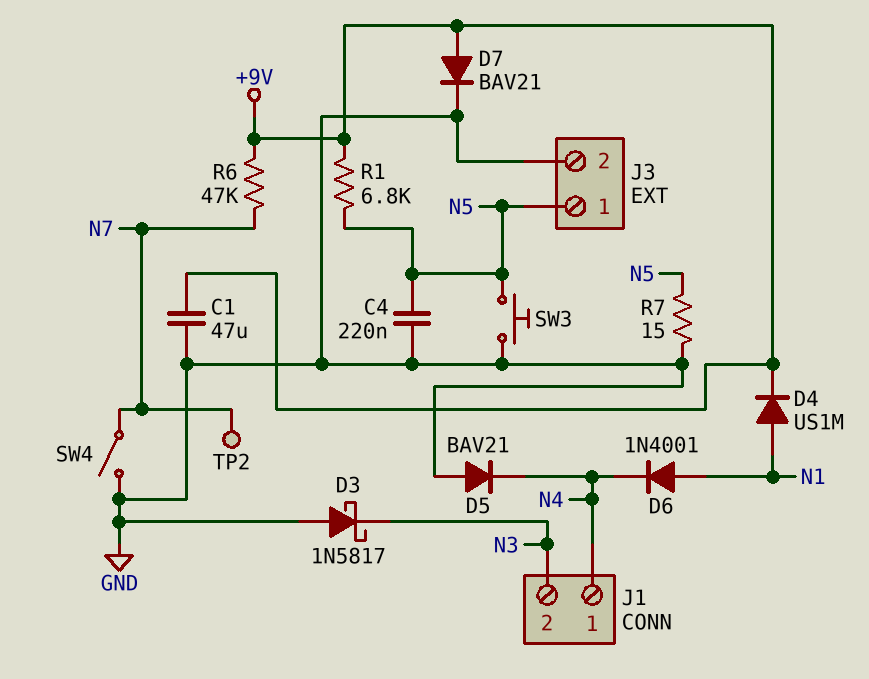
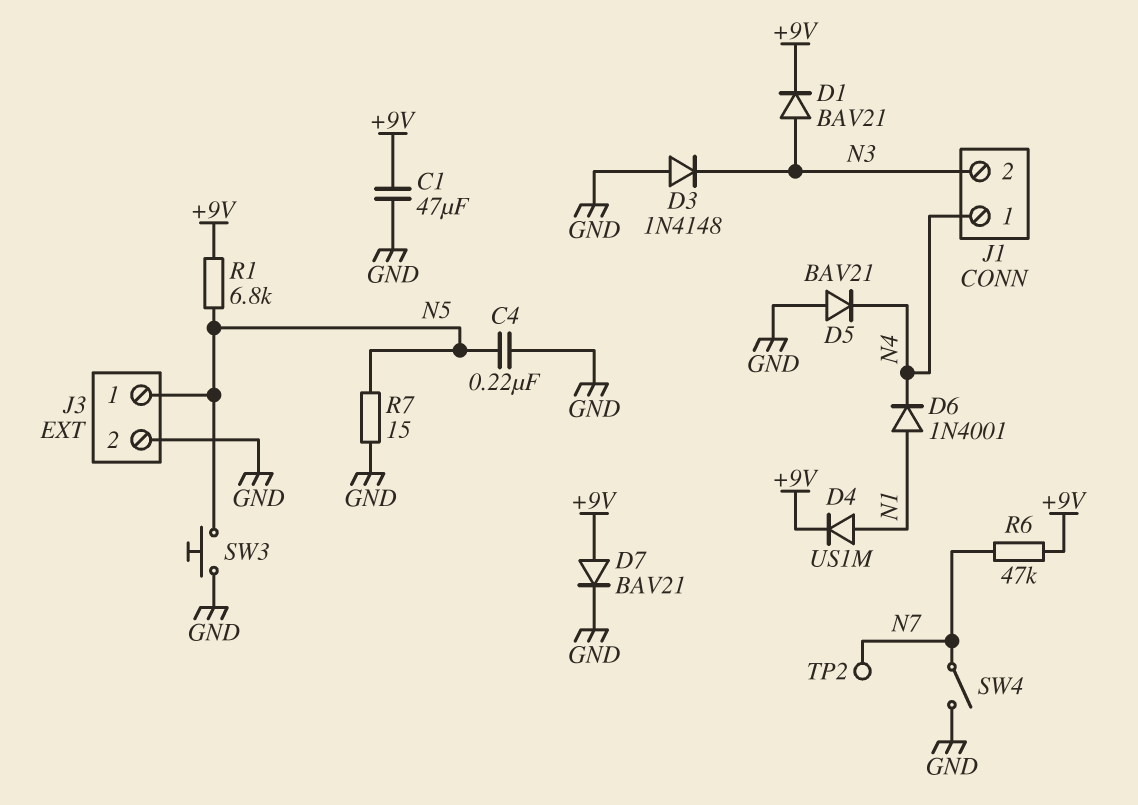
D1: none -> diode BAV21 (A N3, K +9V)
D3: schottky 1N5817 (A GND, K N3) -> diode 1N4148 (A GND, K N3)

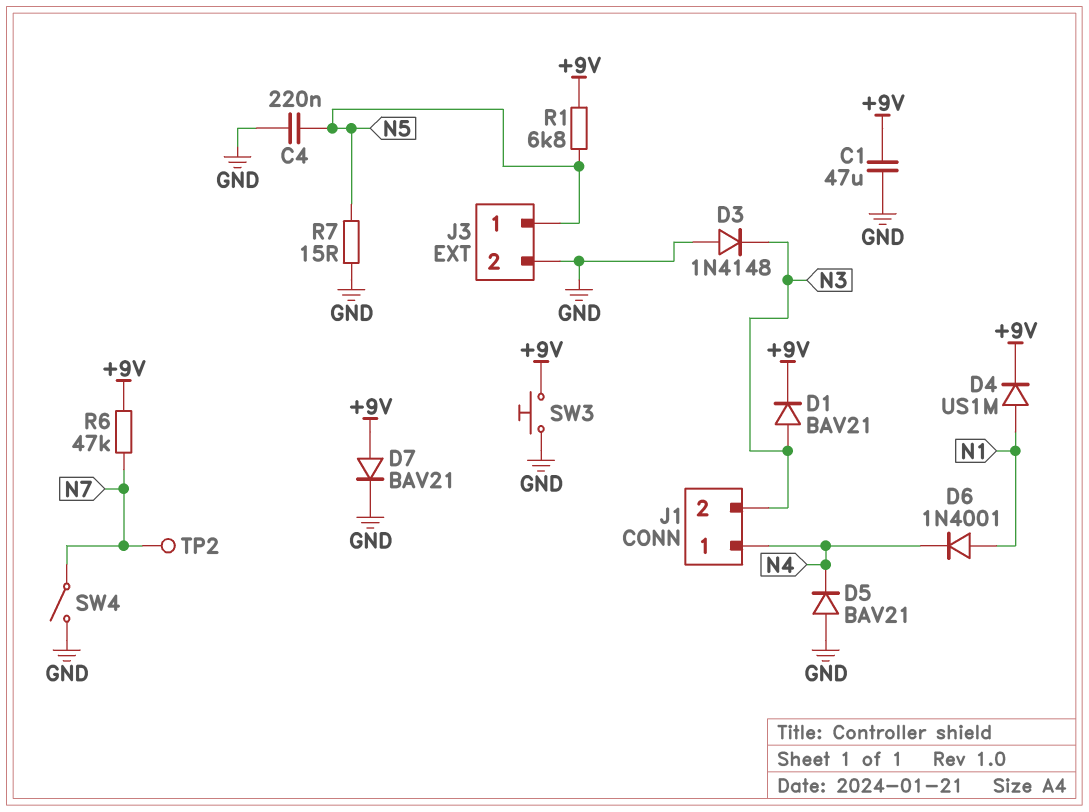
SW3: button (GND, N5) -> button (+9V, GND)

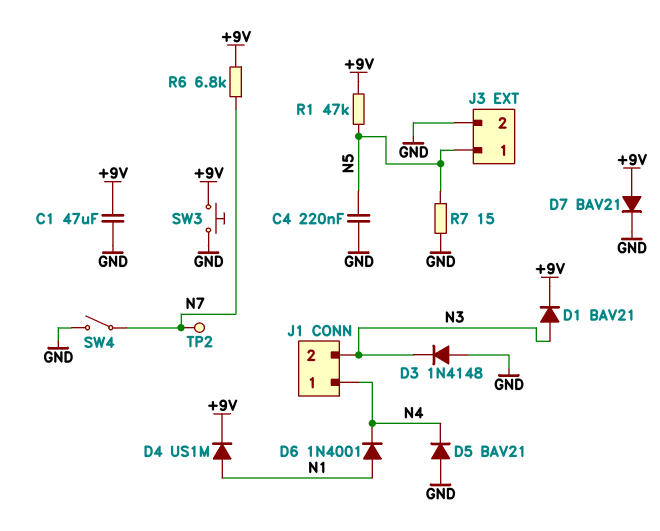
R1: 6.8k (+9V, N5) -> 47k (+9V, N5)
R6: 47k (+9V, N7) -> 6.8k (+9V, N7)

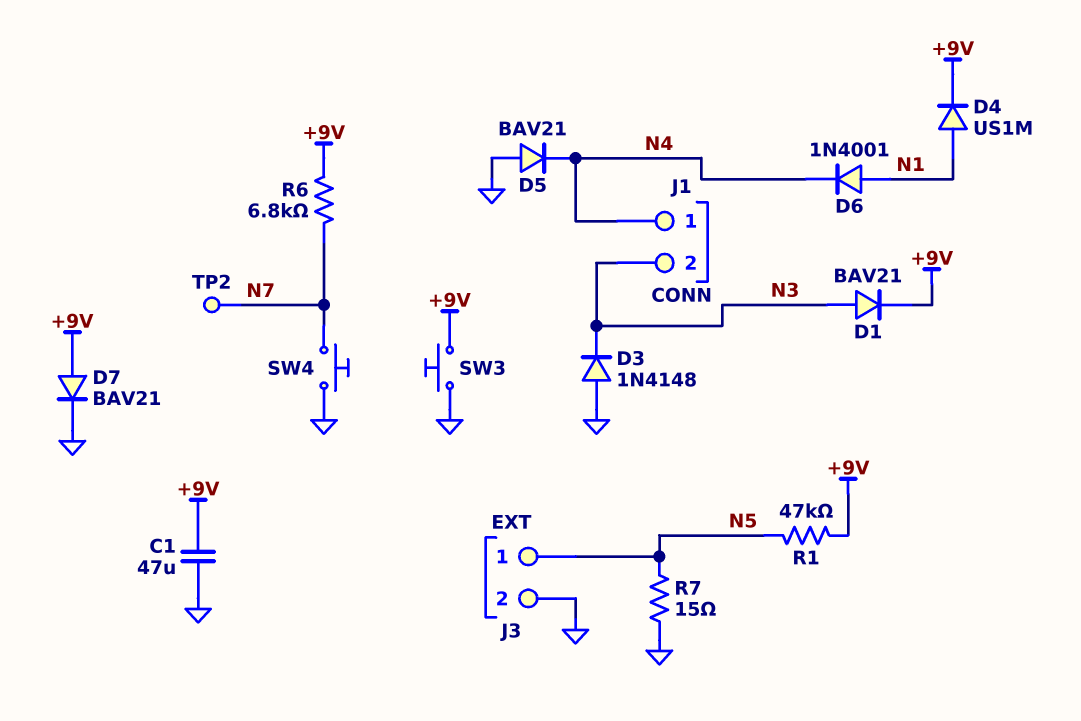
C4: 220nF (GND, N5) -> none
SW4: switch (GND, N7) -> button (GND, N7)

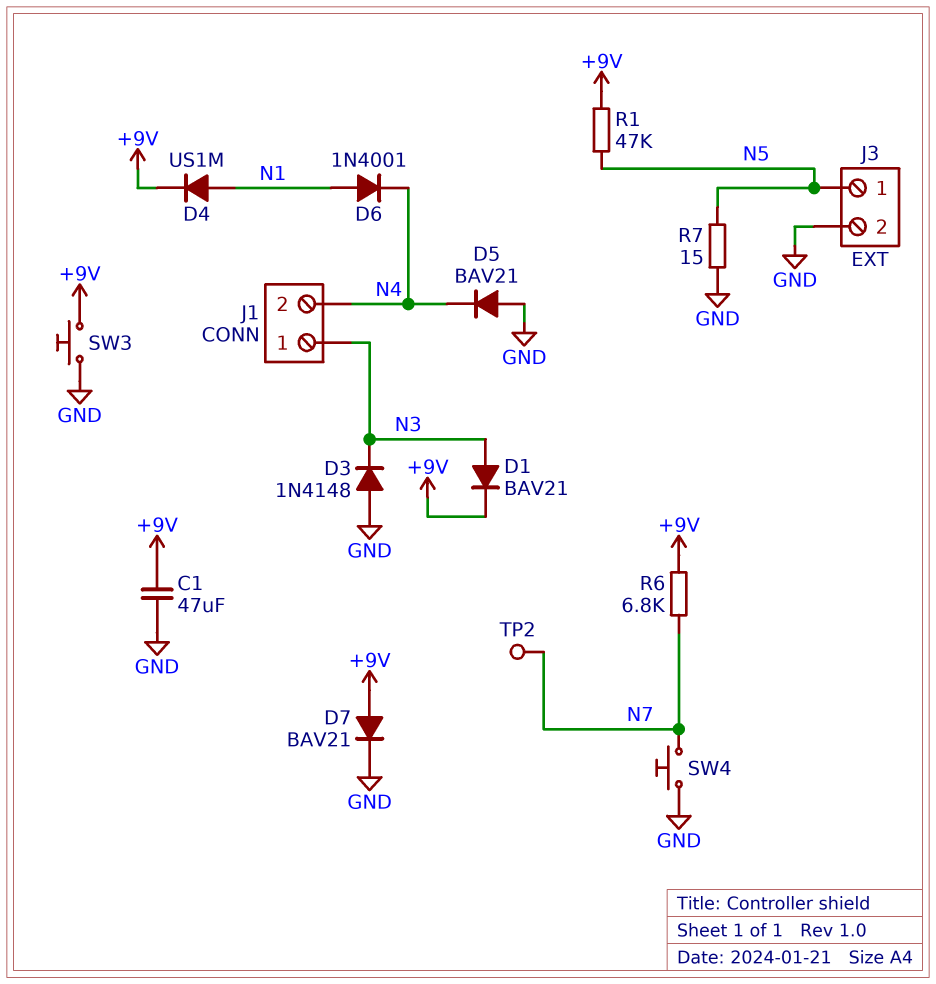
J1 pin 1: N4 -> N3
J1 pin 2: N3 -> N4

